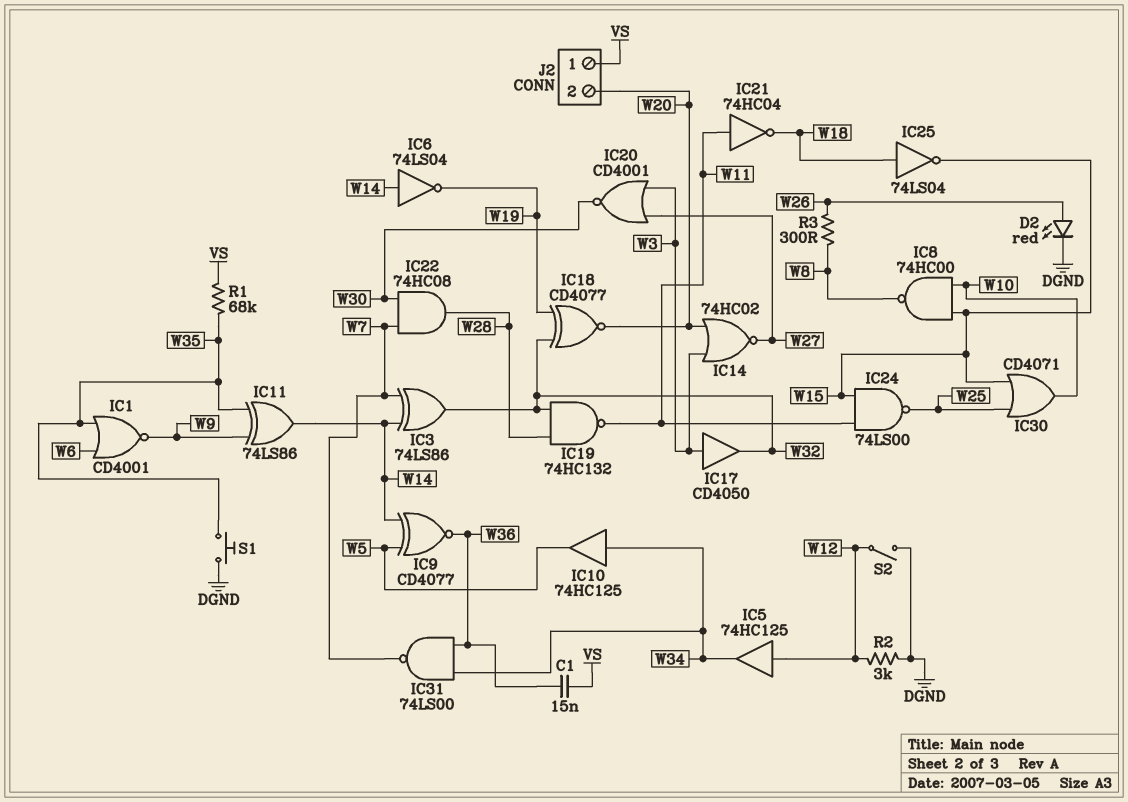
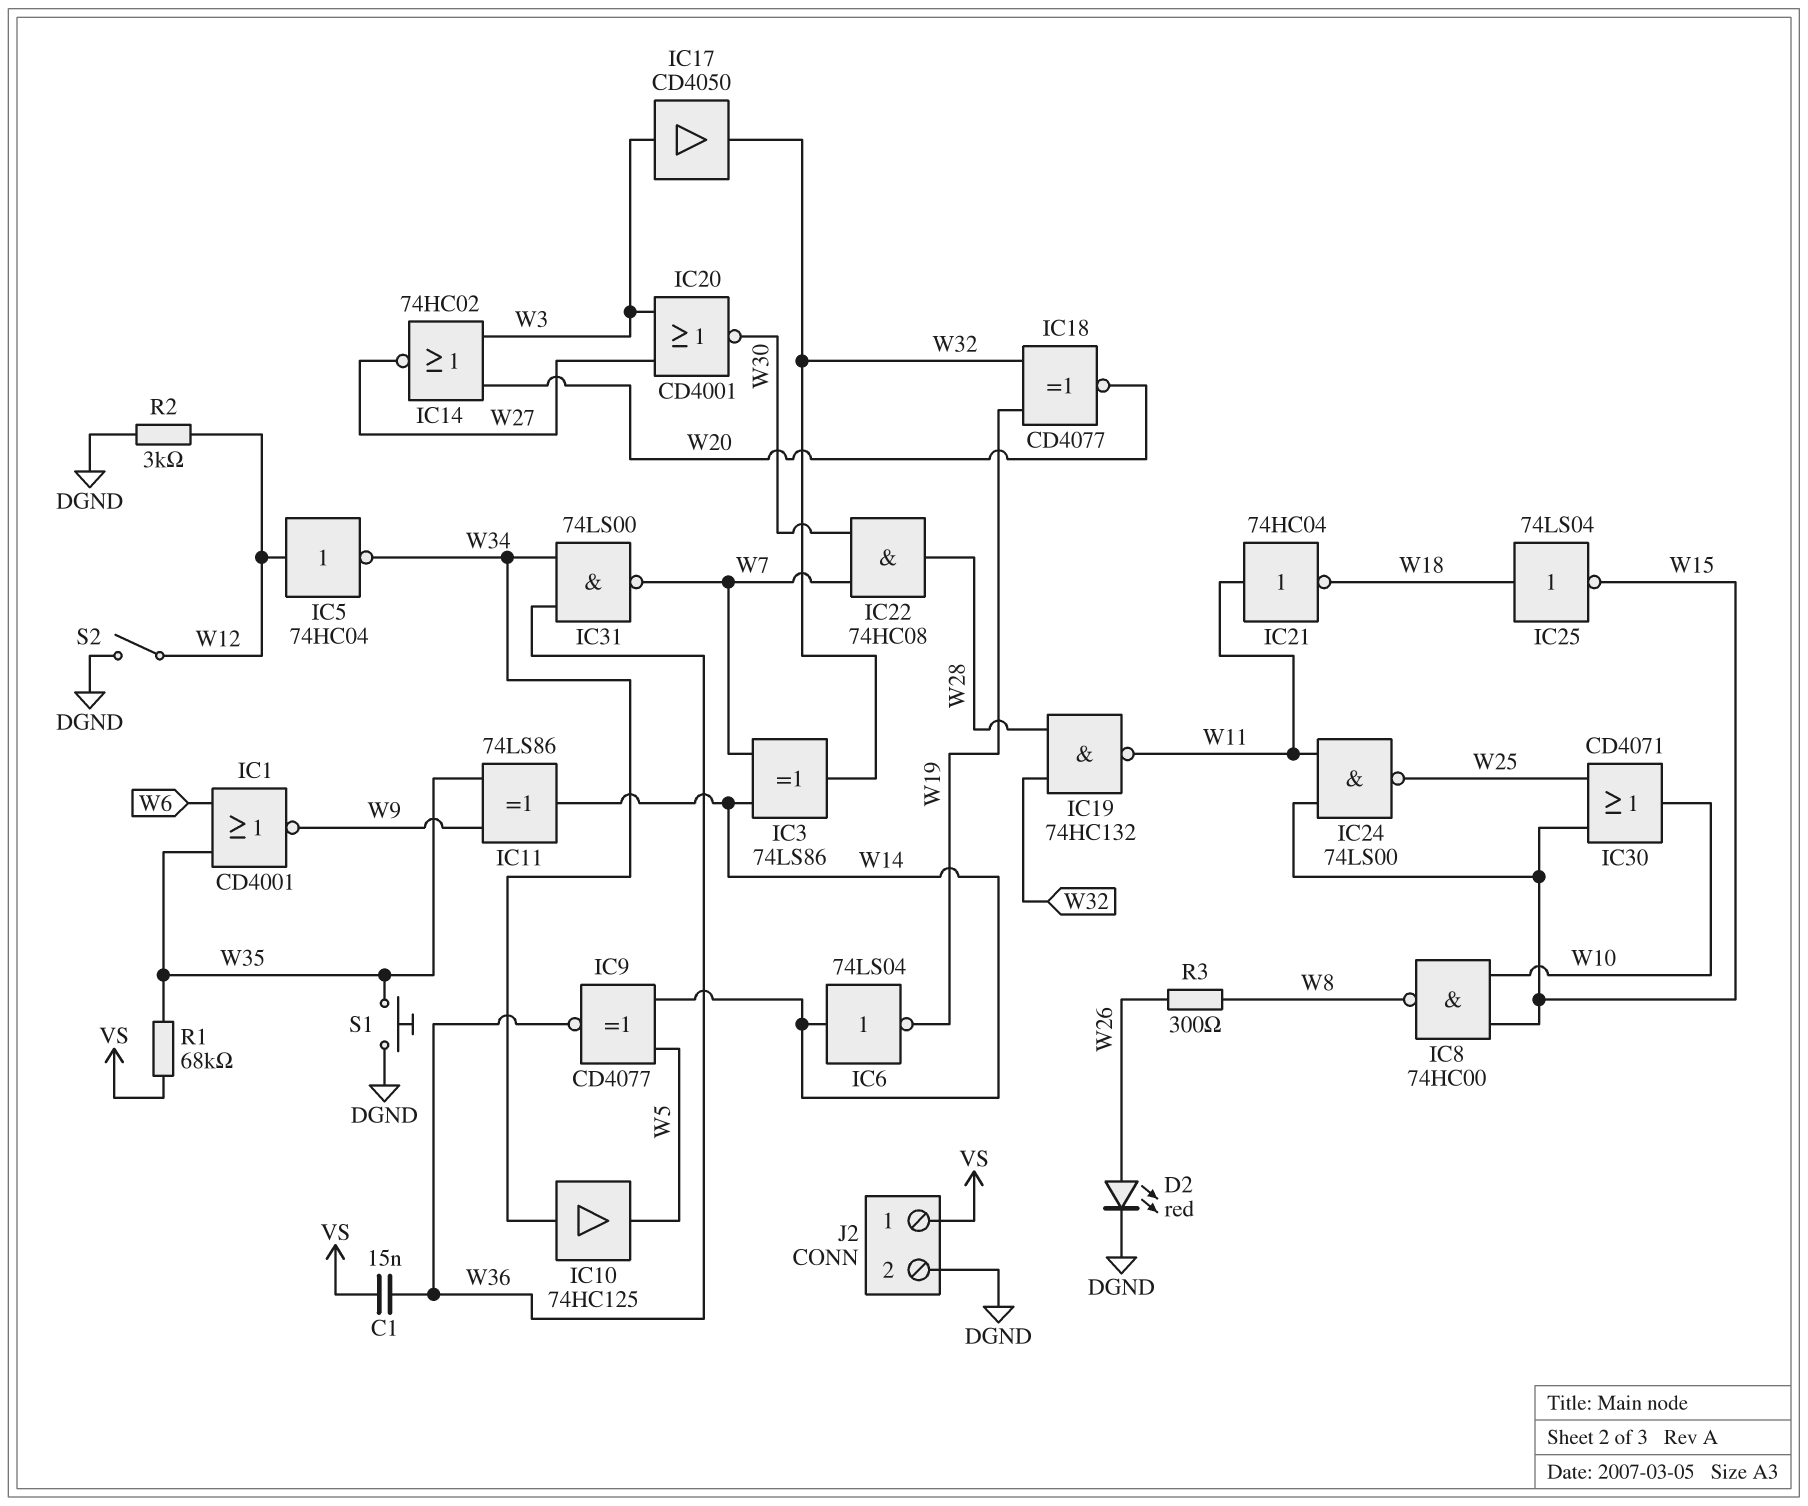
IC5: buffer 74HC125 (in W12, out W34) -> NOT 74HC04 (in W12, out W34)
J2 pin 2: W20 -> DGND

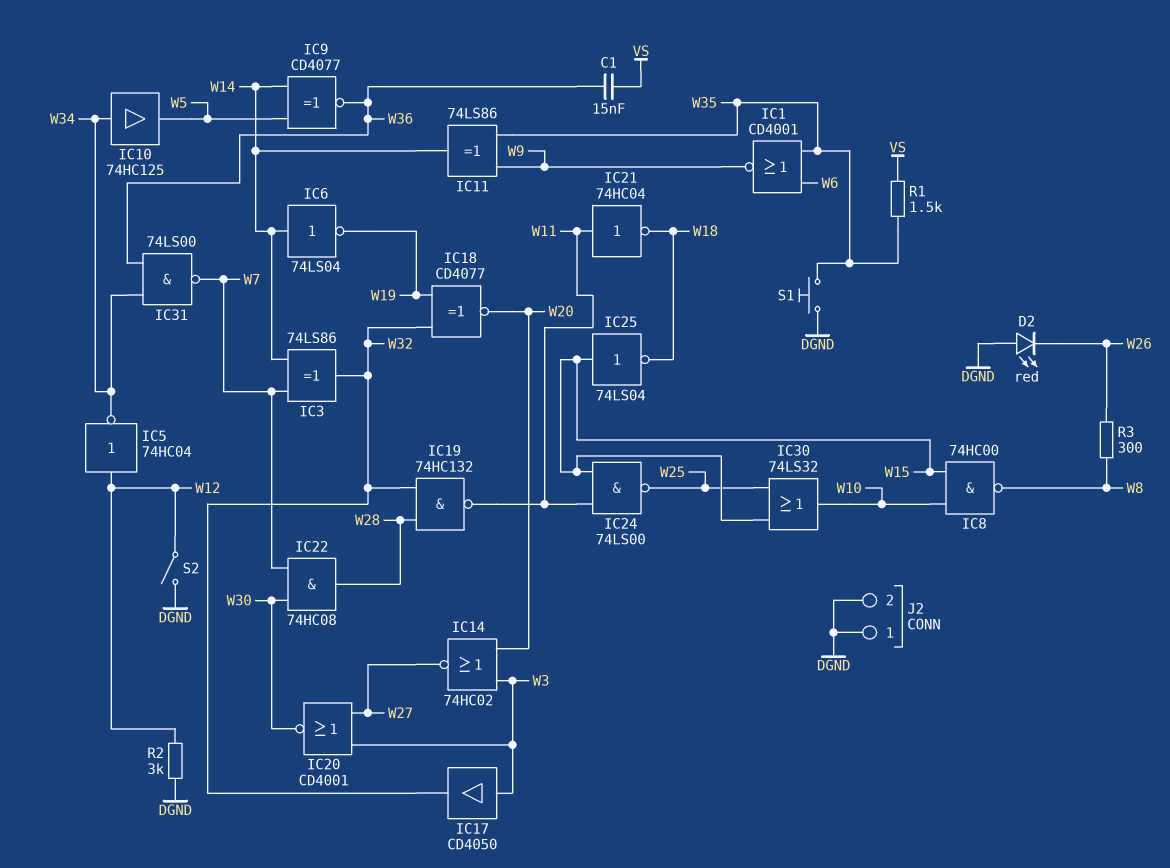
D2: LED red (A W26, K DGND) -> LED red (A DGND, K W26)
IC25: NOT 74LS04 (in W18, out W15) -> NOT 74LS04 (in W15, out W18)
IC30: OR CD4071 (in W15, in W25, out W10) -> OR 74LS32 (in W15, in W25, out W10)
J2 pin 1: VS -> DGND
R1: 68k (VS, W35) -> 1.5k (VS, W35)

